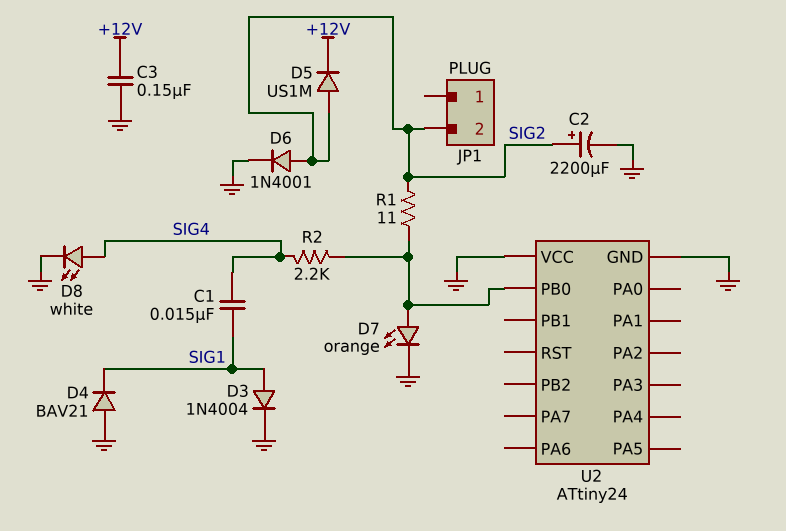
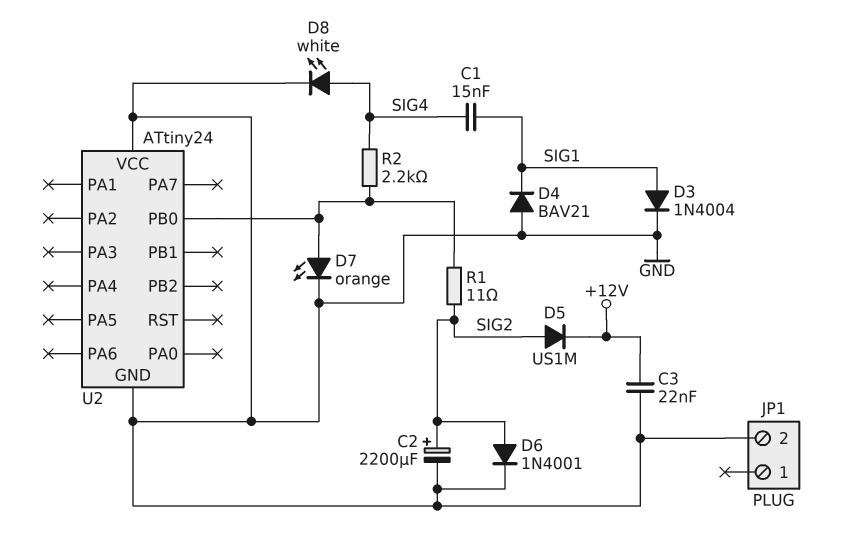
C3: 150nF (+12V, GND) -> 22nF (+12V, GND)
JP1 pin 2: SIG2 -> GND

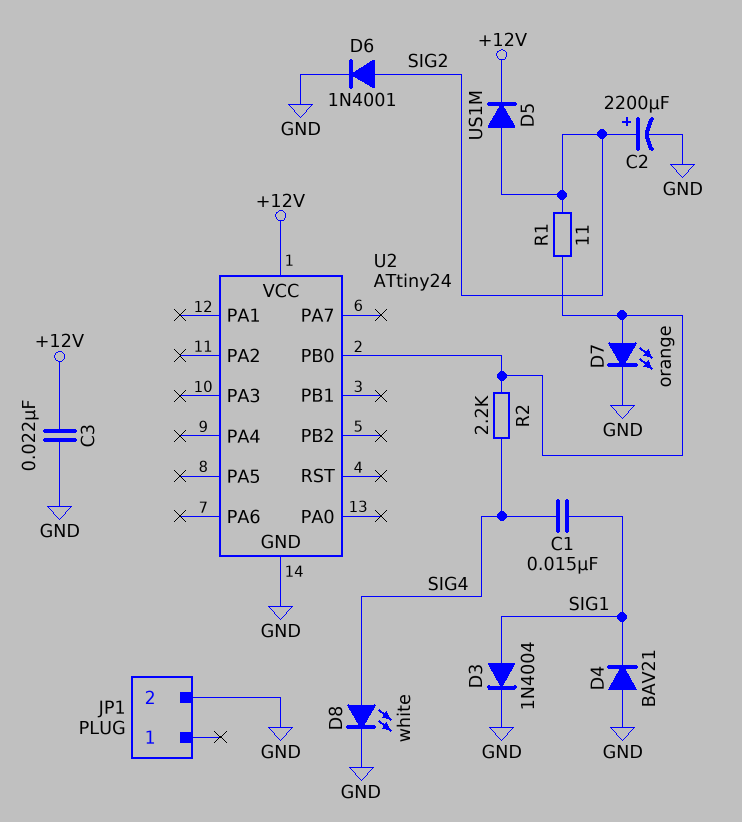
U2 pin VCC: GND -> +12V

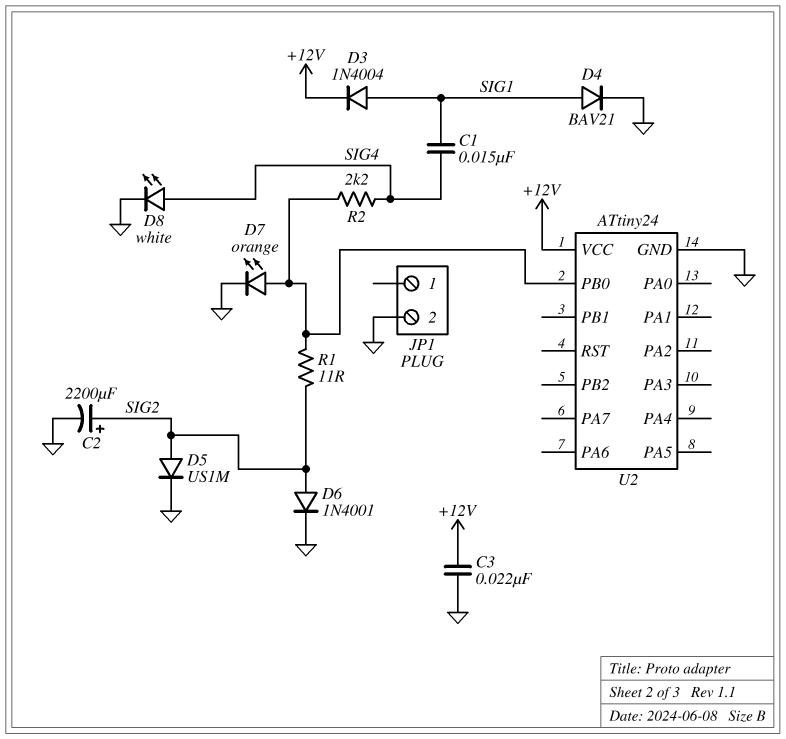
D3: diode 1N4004 (A SIG1, K GND) -> diode 1N4004 (A SIG1, K +12V)
D4: diode BAV21 (A GND, K SIG1) -> diode BAV21 (A SIG1, K GND)
D5: diode US1M (A SIG2, K +12V) -> diode US1M (A SIG2, K GND)

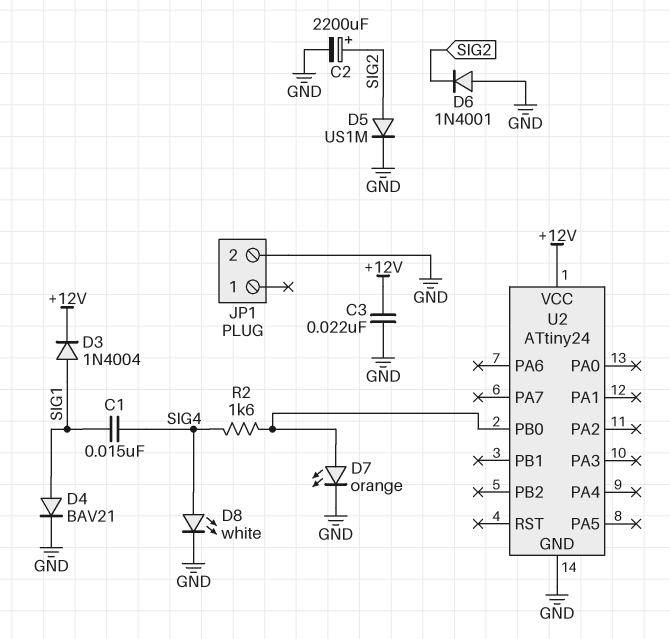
D6: diode 1N4001 (A SIG2, K GND) -> diode 1N4001 (A GND, K SIG2)
R1: 11 (SIG2, U2/PB0) -> none
R2: 2.2k (SIG4, U2/PB0) -> 1.6k (SIG4, U2/PB0)

